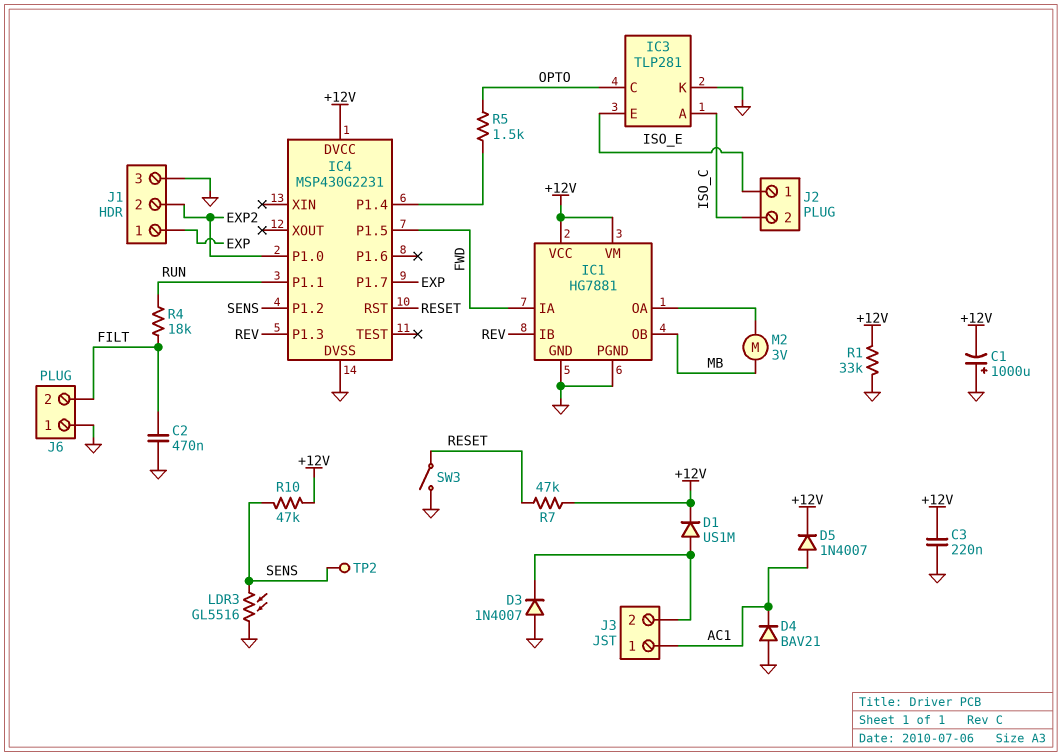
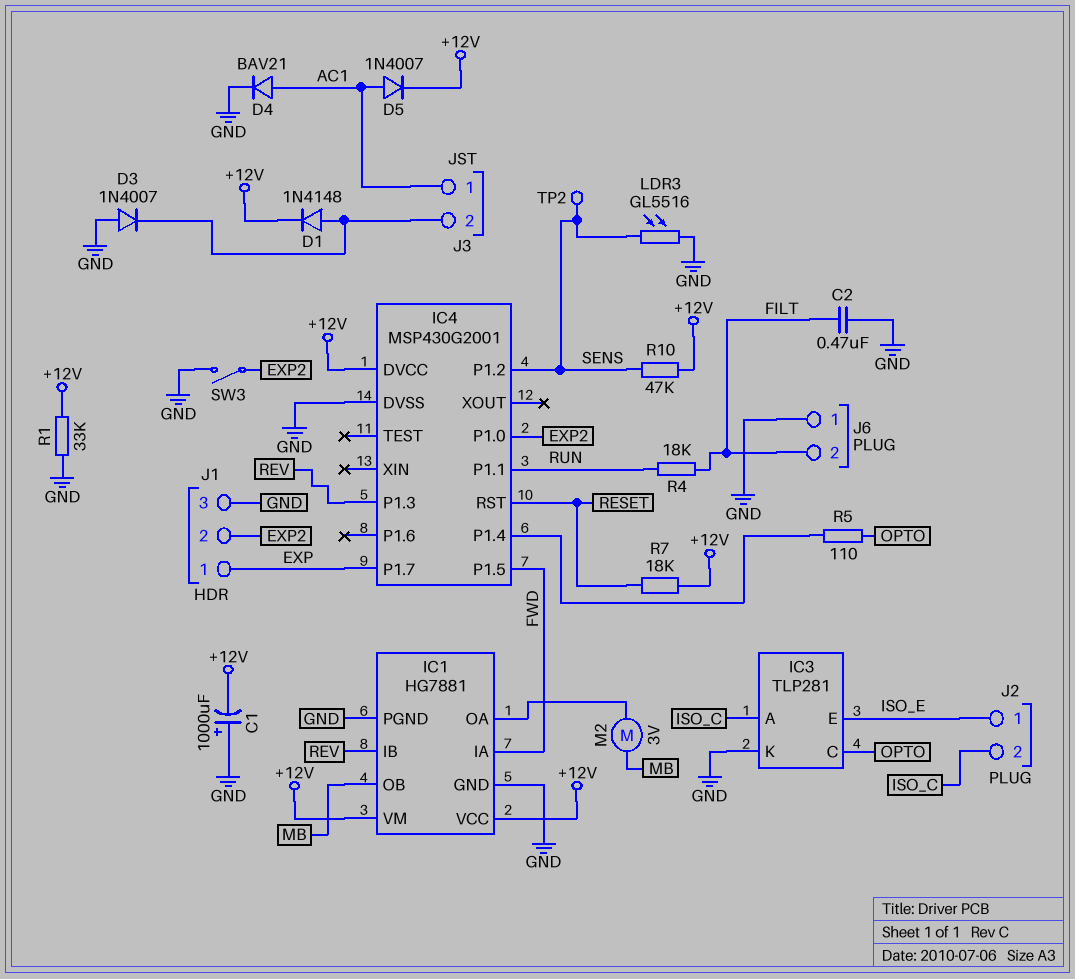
C3: 220nF (+12V, GND) -> none
D1: diode US1M (A J3/2, K +12V) -> diode 1N4148 (A J3/2, K +12V)
D4: diode BAV21 (A GND, K AC1) -> diode BAV21 (A AC1, K GND)
IC4: MSP430G2231 -> MSP430G2001
R5: 1.5k (IC4/P1.4, OPTO) -> 110 (IC4/P1.4, OPTO)
R7: 47k (+12V, RESET) -> 18k (+12V, RESET)
SW3: switch (GND, RESET) -> switch (EXP2, GND)

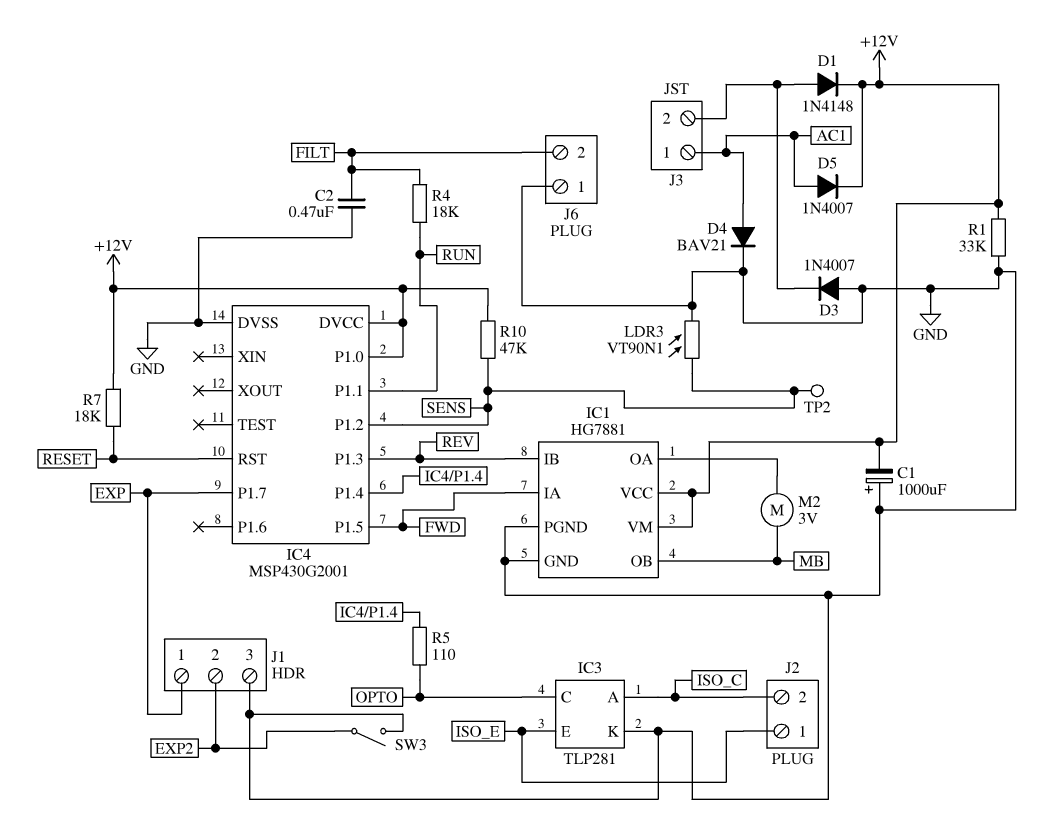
IC4 pin P1.0: EXP2 -> +12V
LDR3: GL5516 (GND, SENS) -> VT90N1 (GND, SENS)

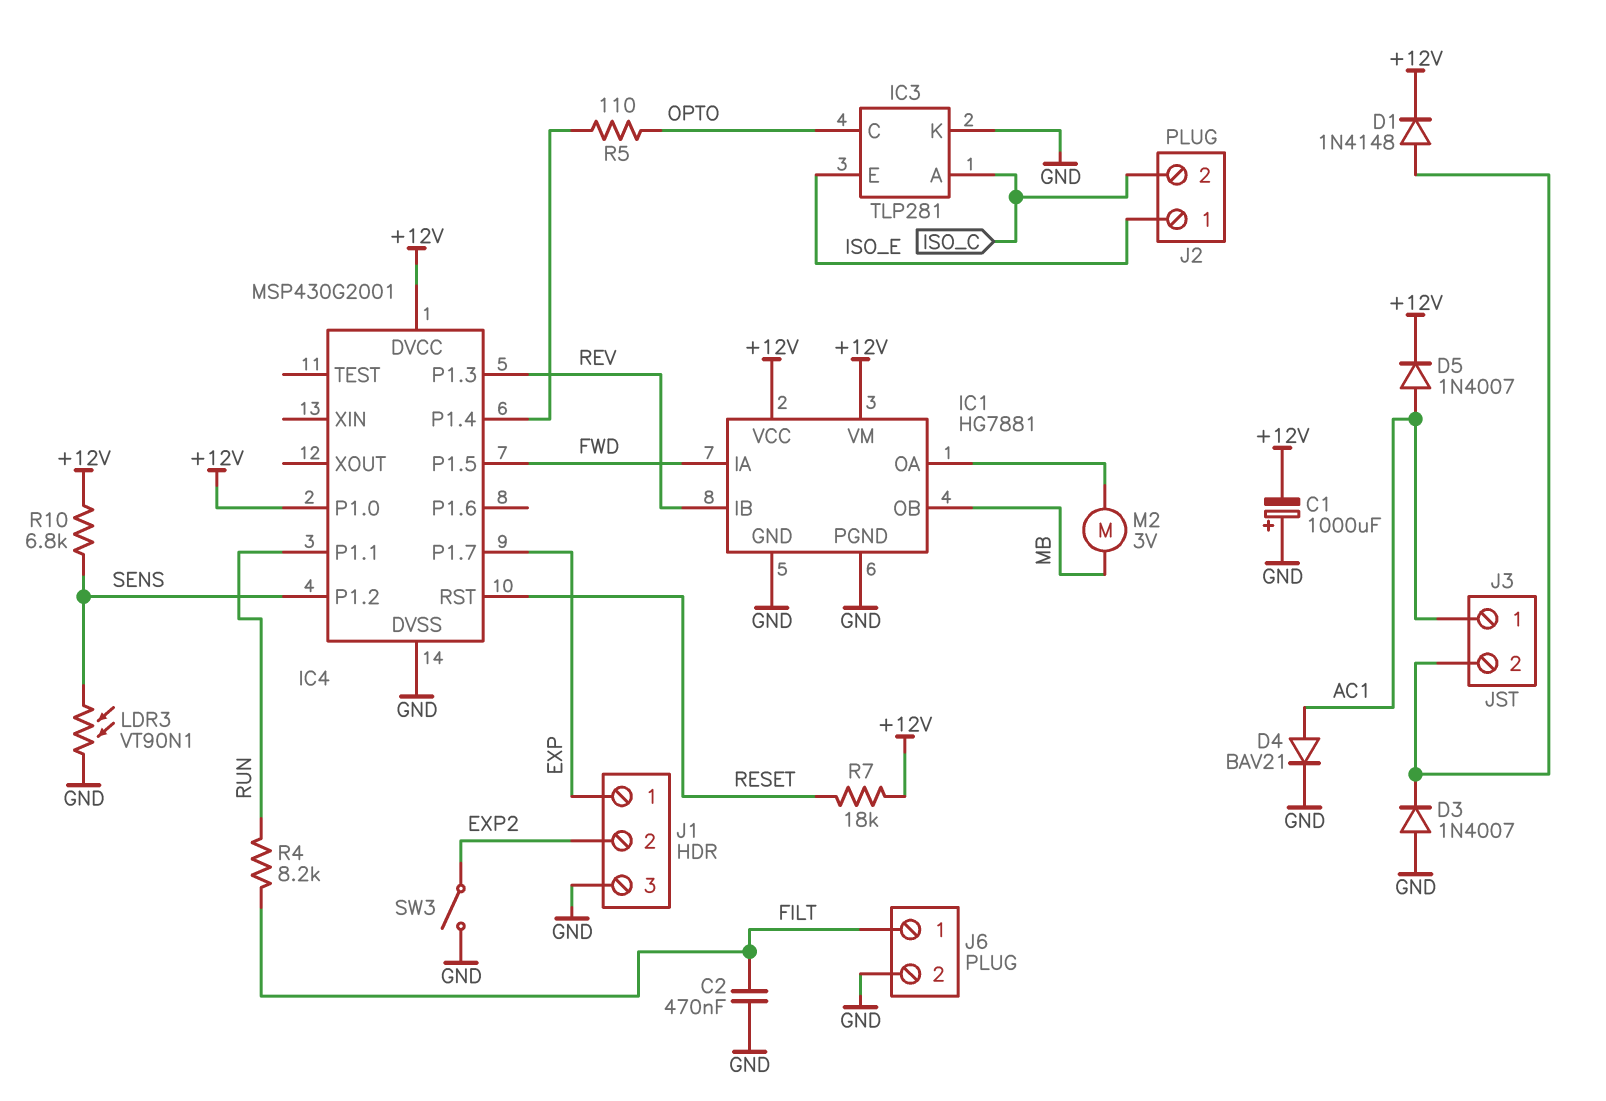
J6 pin 1: GND -> FILT
J6 pin 2: FILT -> GND
R1: 33k (+12V, GND) -> none
R4: 18k (FILT, RUN) -> 8.2k (FILT, RUN)
R10: 47k (+12V, SENS) -> 6.8k (+12V, SENS)
TP2: test point (SENS) -> none

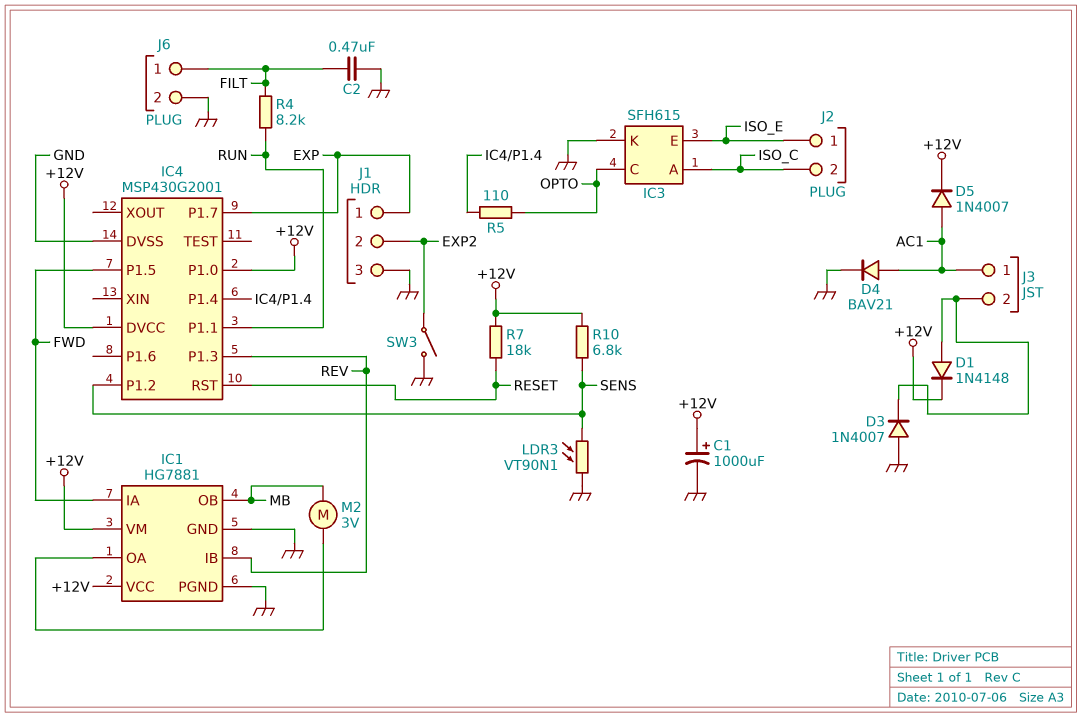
C1: 1000uF (plus GND, minus +12V) -> 1000uF (plus +12V, minus GND)
IC3: TLP281 -> SFH615

